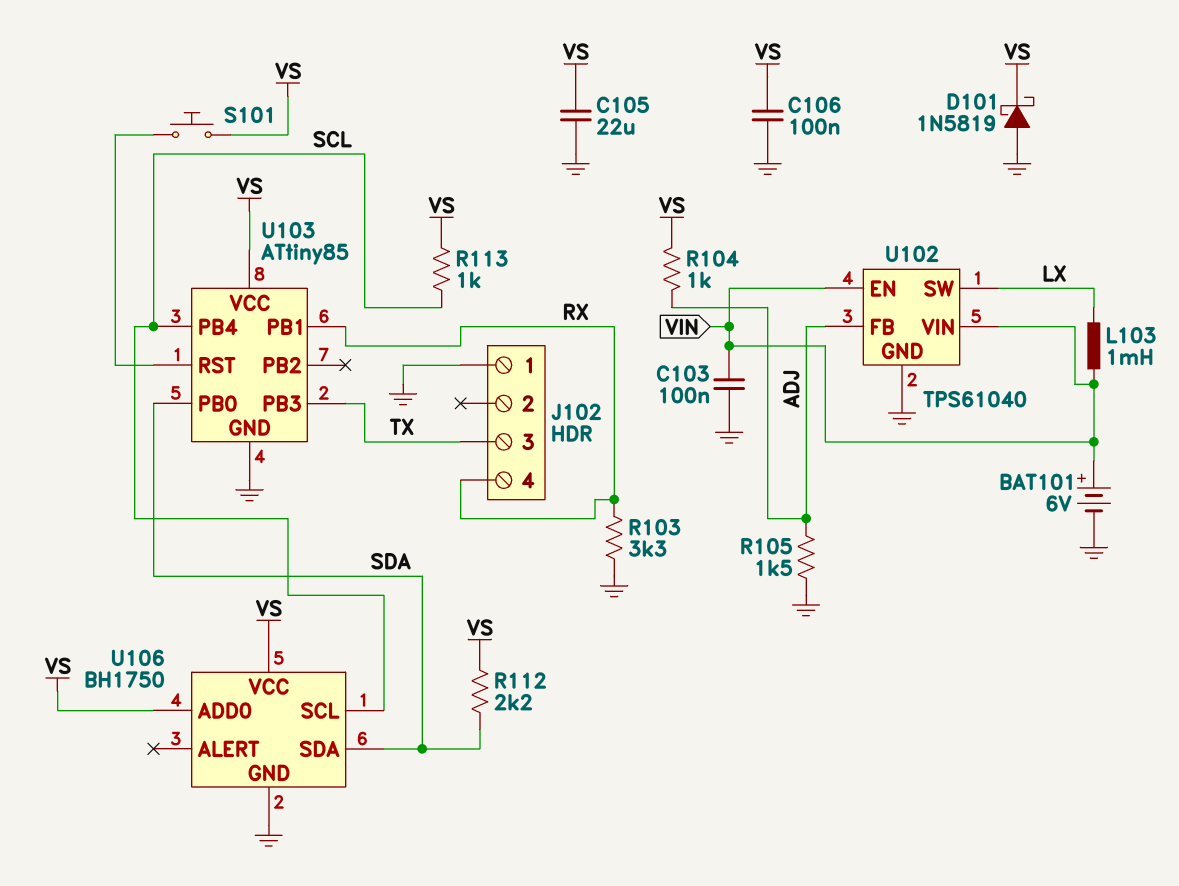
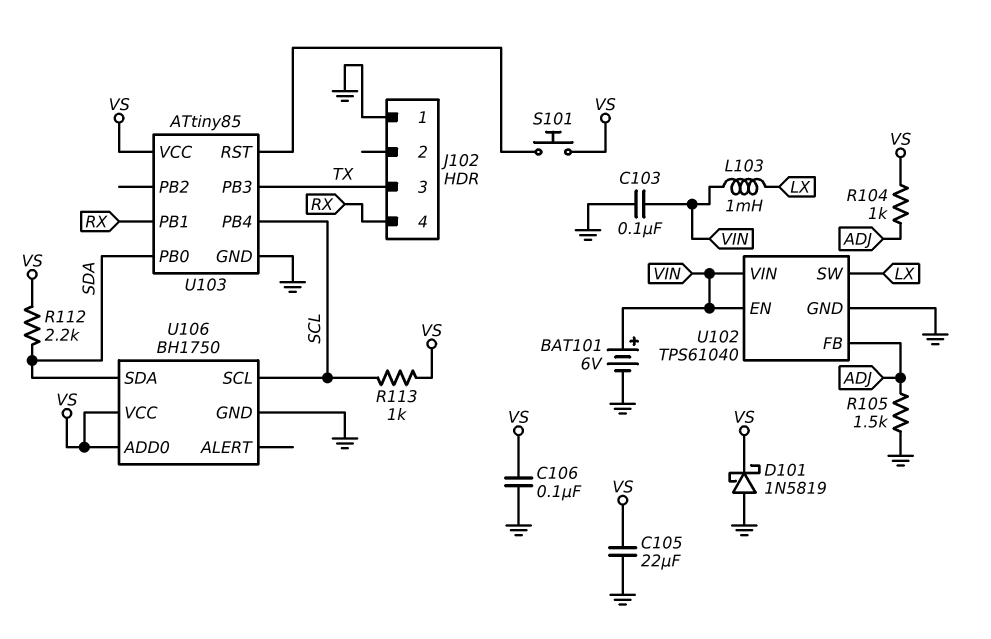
R103: 3.3k (GND, RX) -> none

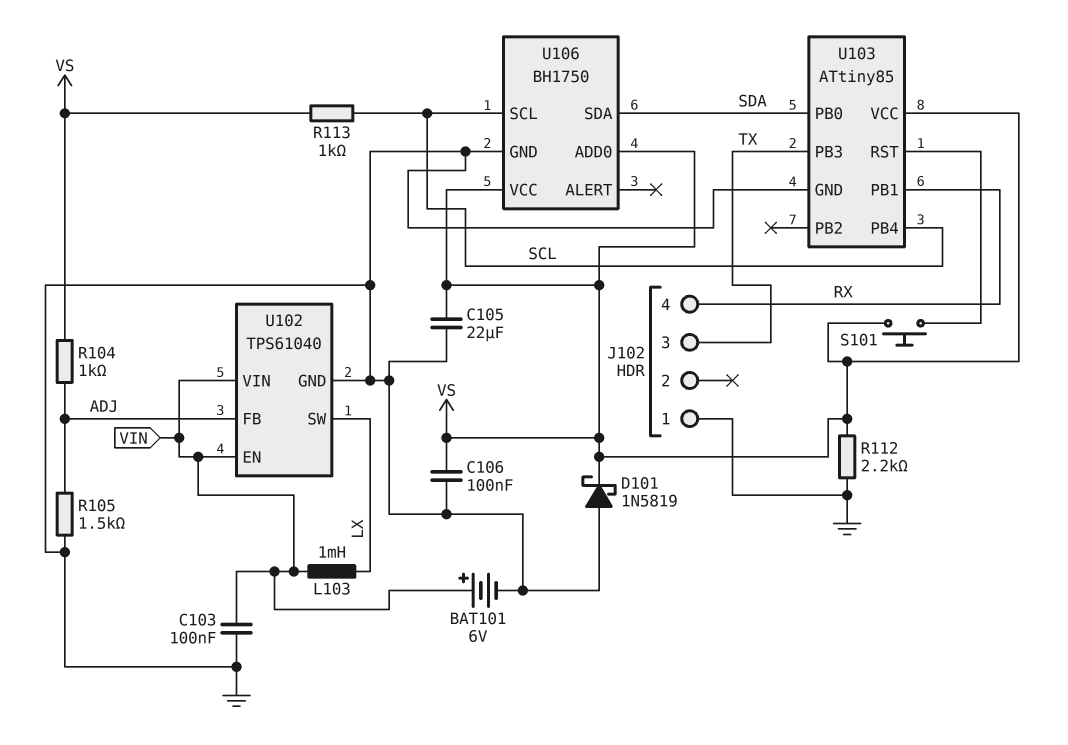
R112: 2.2k (SDA, VS) -> 2.2k (GND, VS)

